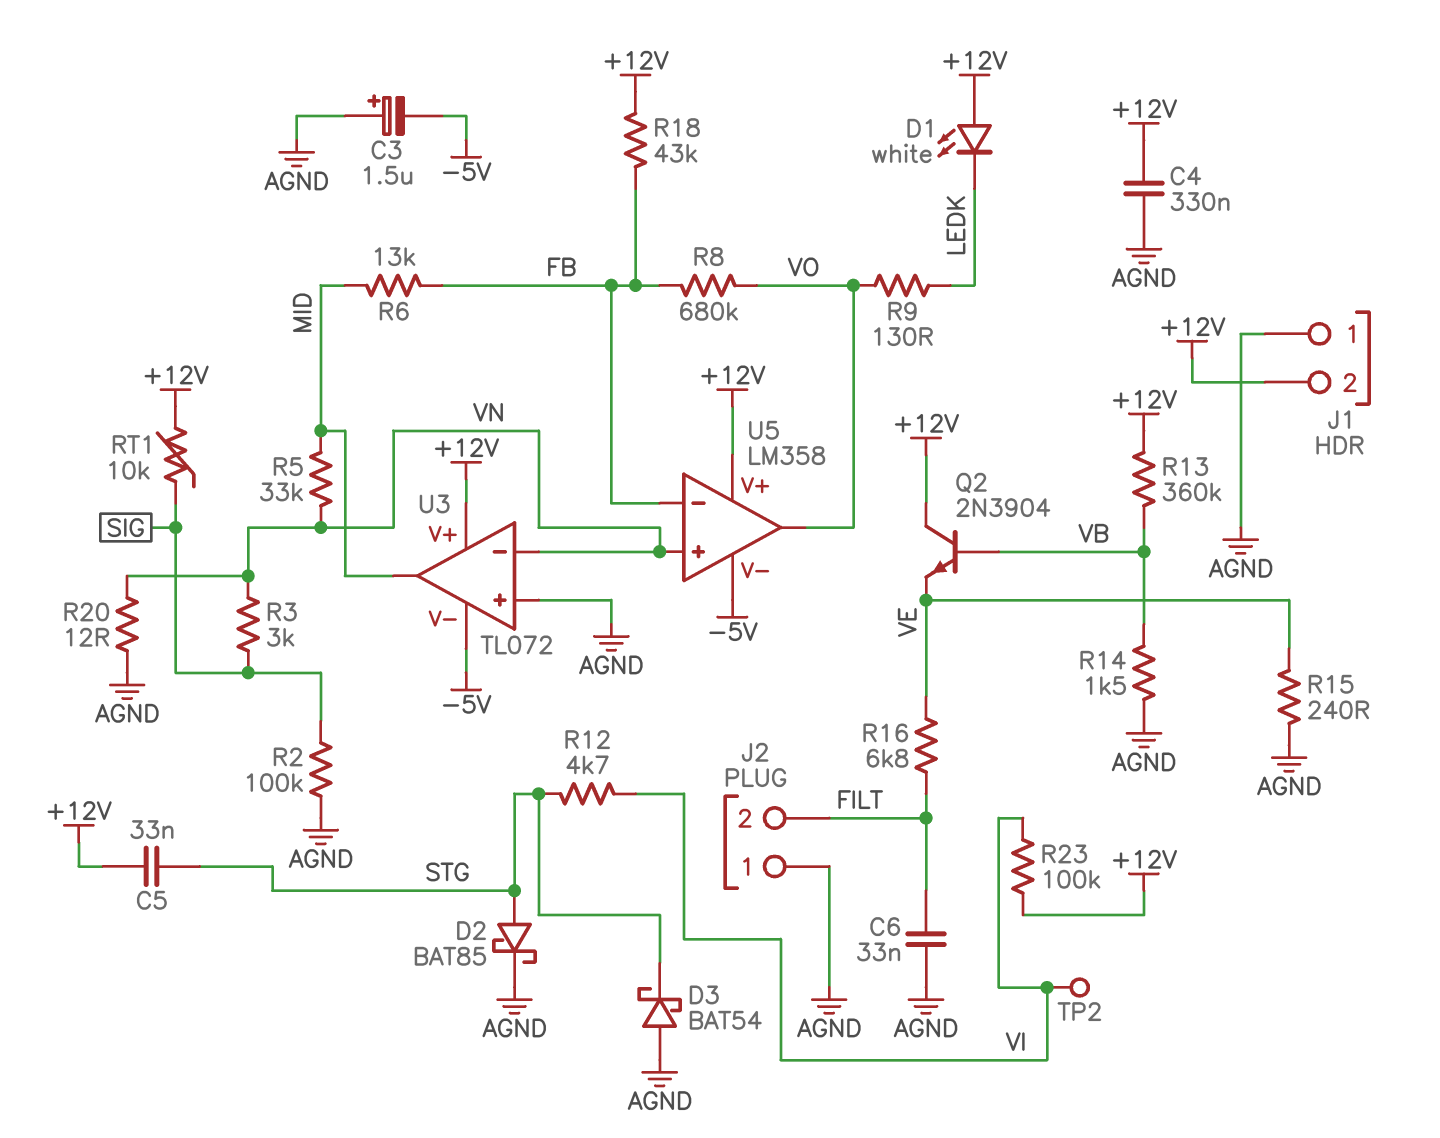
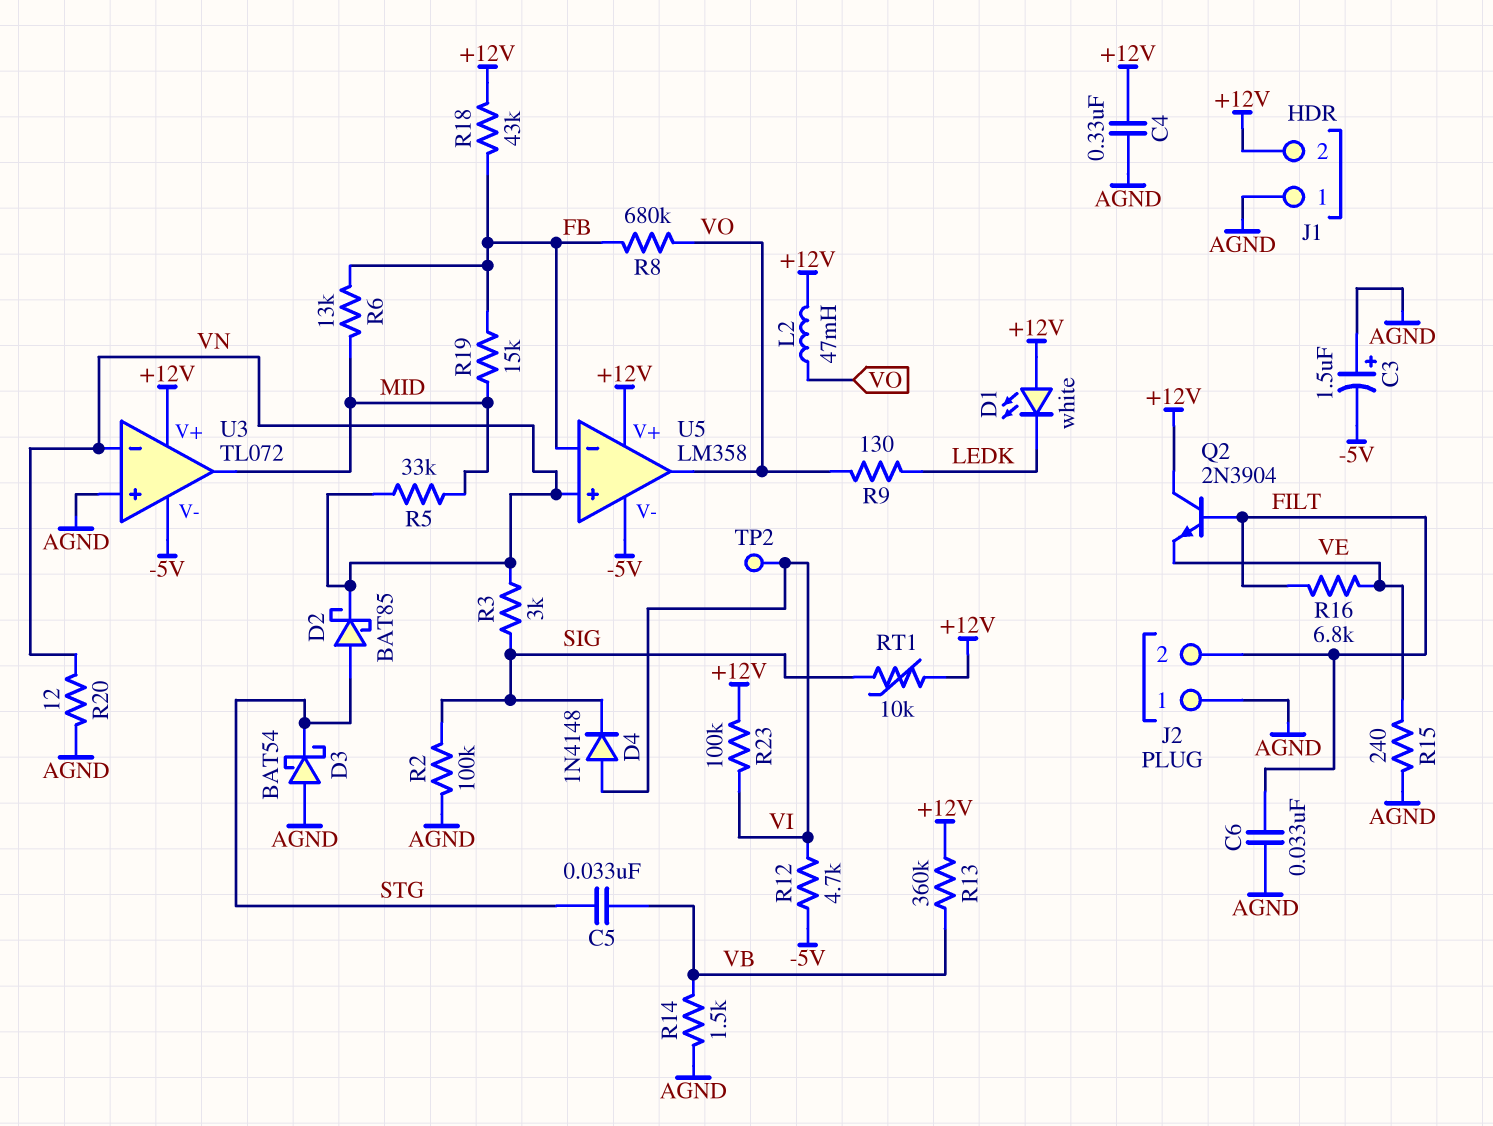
C5: 33nF (+12V, STG) -> 33nF (STG, VB)
D2: schottky BAT85 (A STG, K AGND) -> schottky BAT85 (A STG, K VN)
D4: none -> diode 1N4148 (A VI, K SIG)
L2: none -> 47mH (+12V, VO)
Q2: NPN 2N3904 (B VB, C +12V, E VE) -> NPN 2N3904 (B FILT, C +12V, E VE)
R12: 4.7k (STG, VI) -> 4.7k (-5V, VI)
R19: none -> 15k (FB, MID)

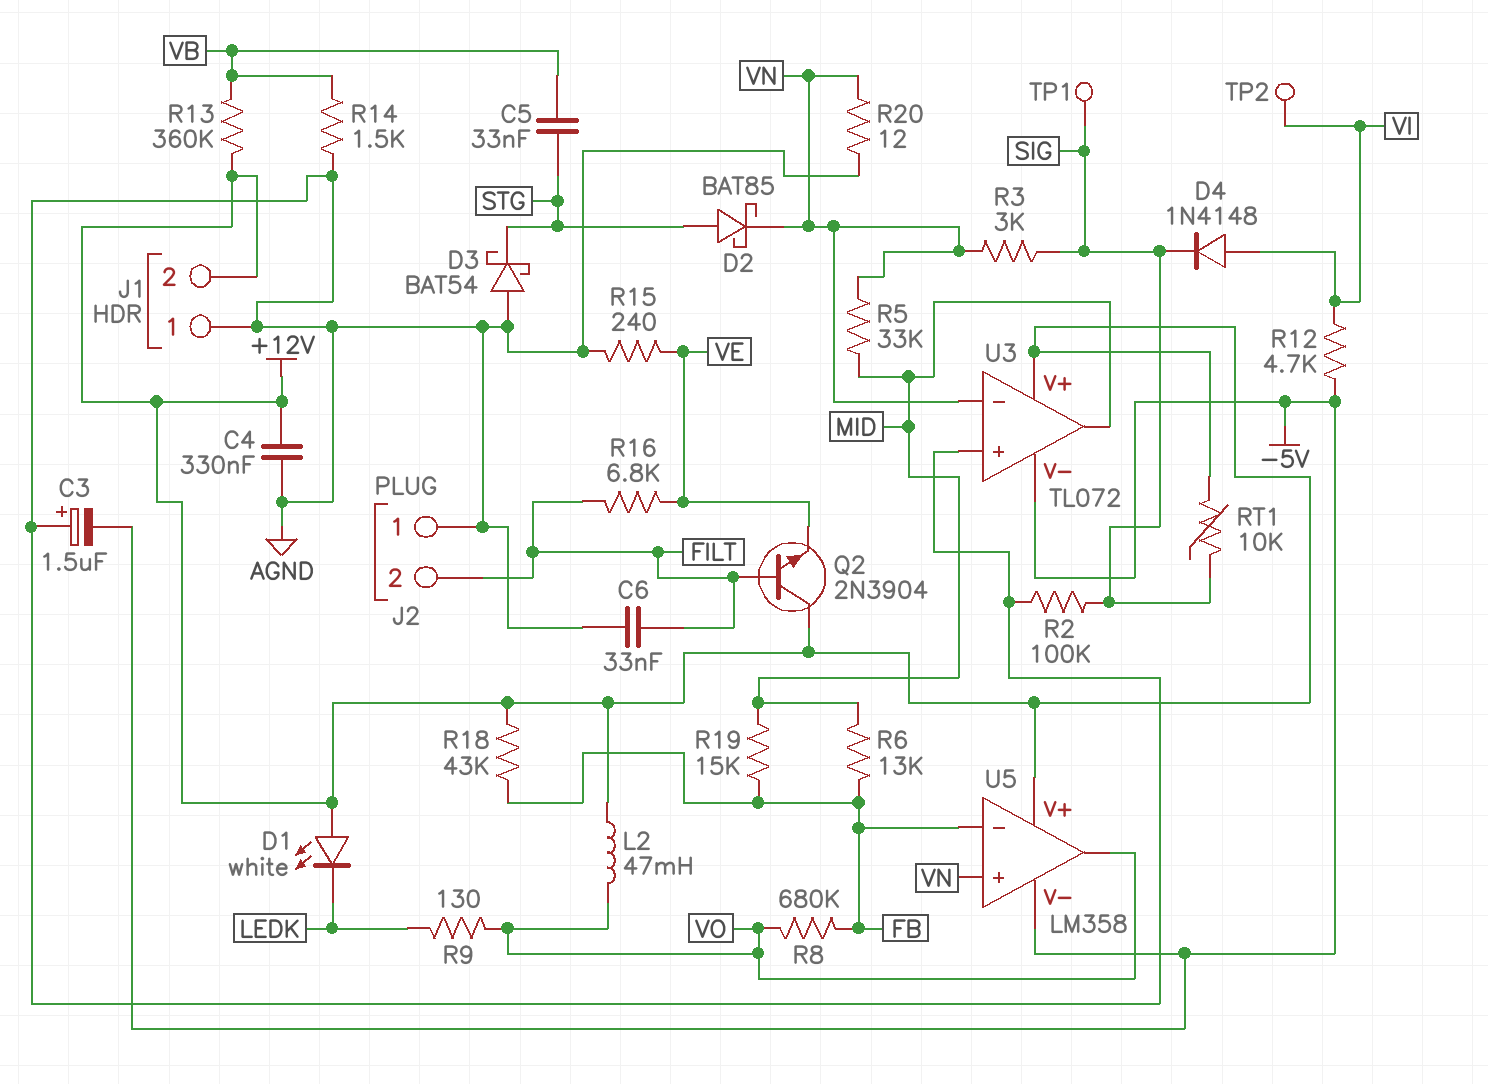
R23: 100k (+12V, VI) -> none
TP1: none -> test point (SIG)

